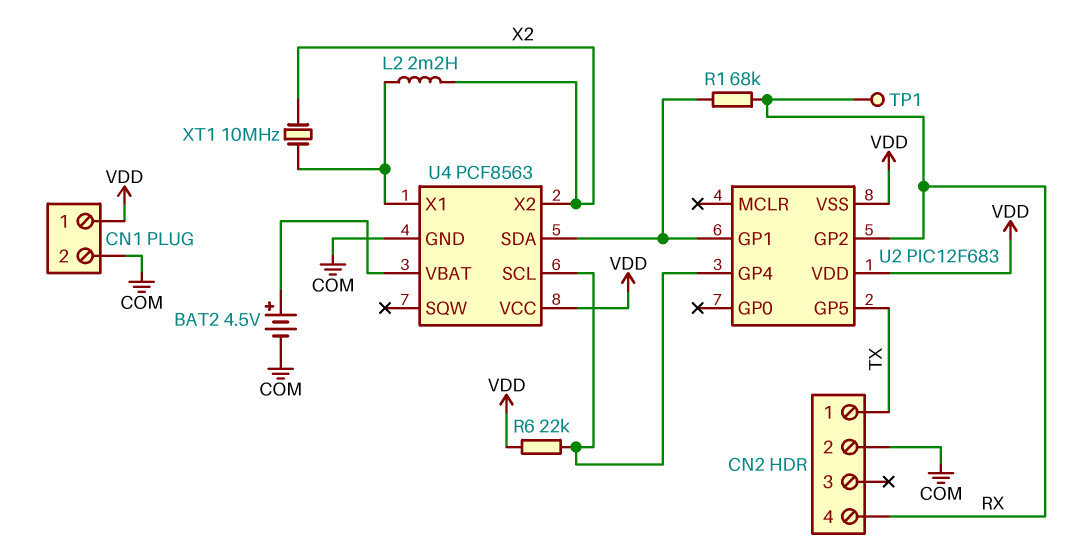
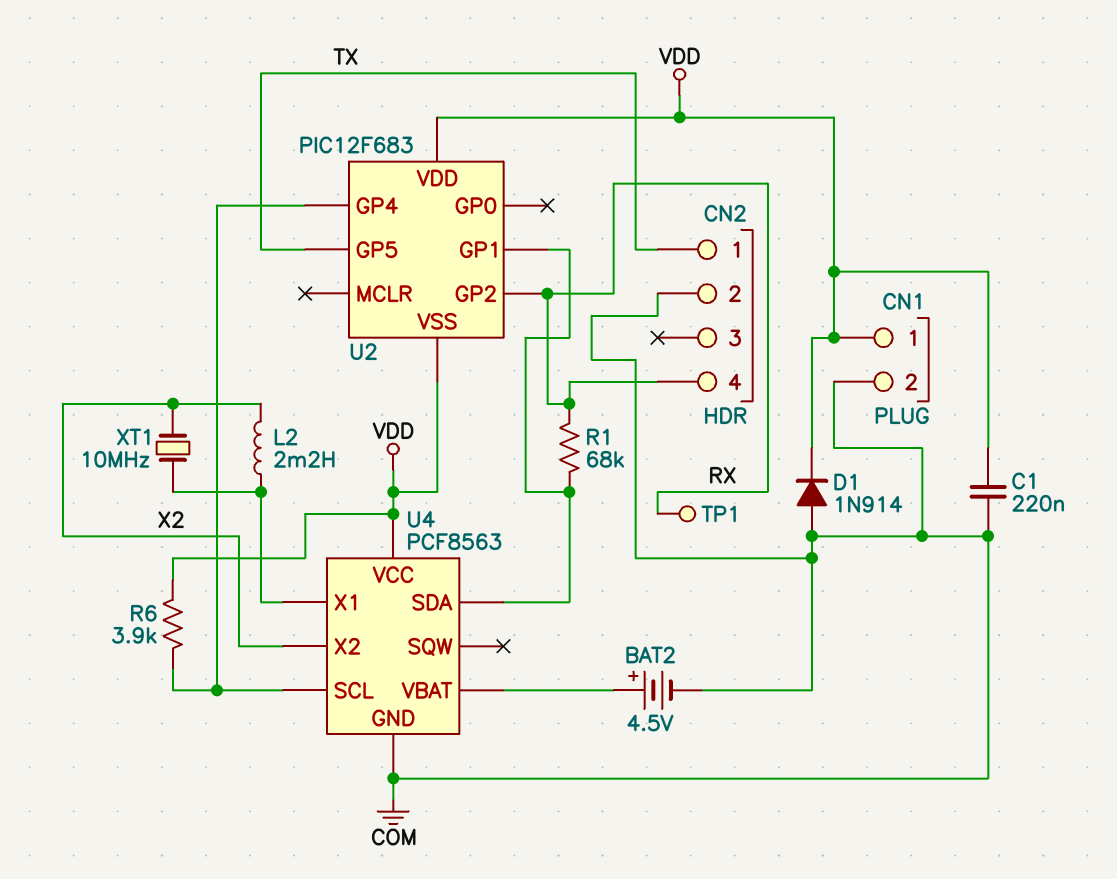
C1: none -> 220nF (COM, VDD)
D1: none -> diode 1N914 (A COM, K VDD)
R6: 22k (U2/GP4, VDD) -> 3.9k (U2/GP4, VDD)

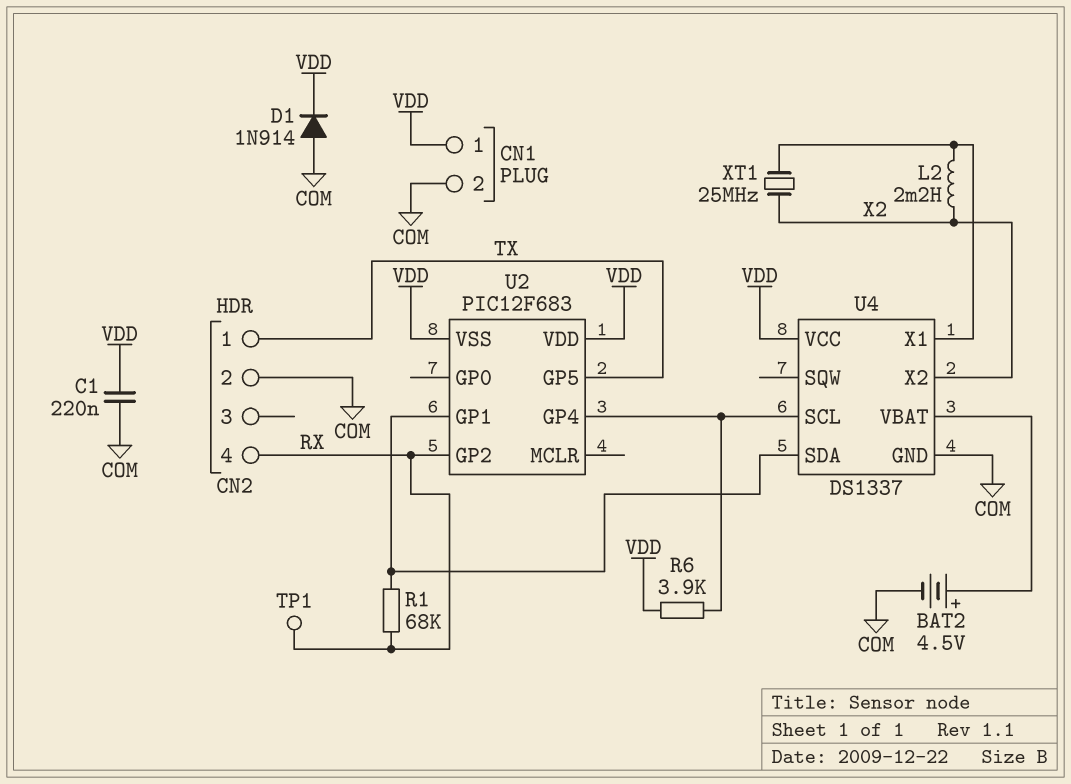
U4: PCF8563 -> DS1337
XT1: 10MHz (U4/X1, X2) -> 25MHz (U4/X1, X2)

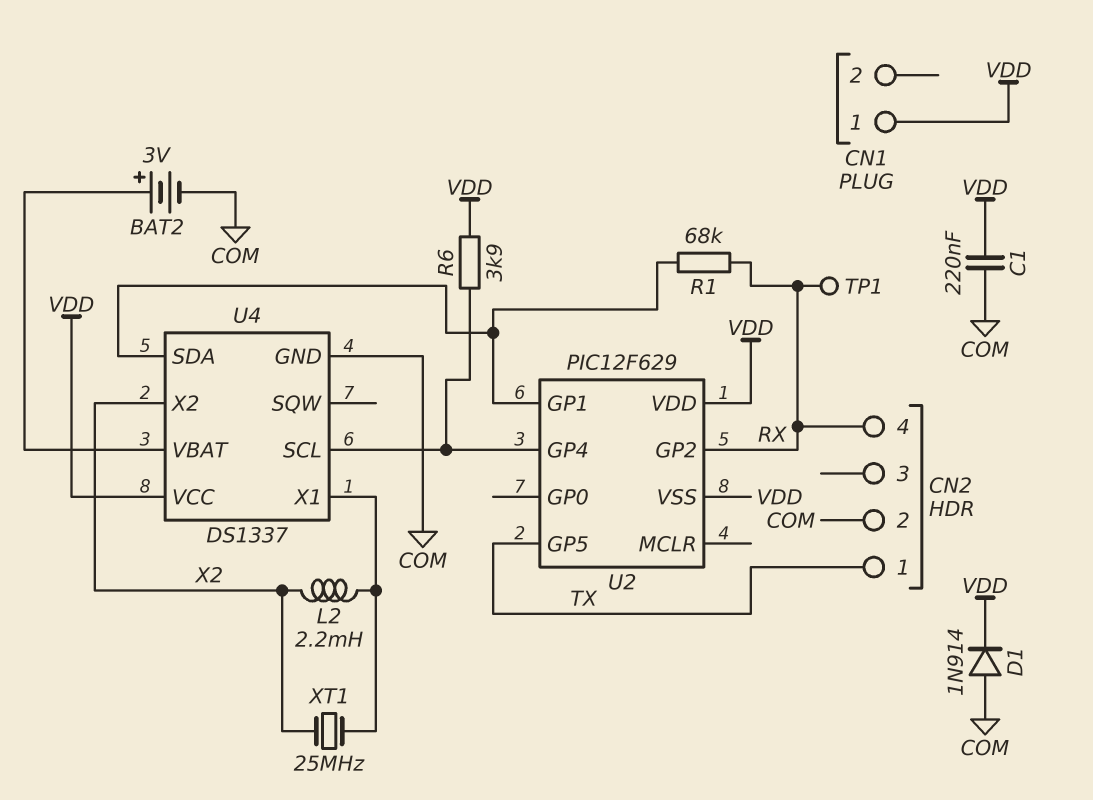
BAT2: 4.5V (plus U4/VBAT, minus COM) -> 3V (plus U4/VBAT, minus COM)
CN1 pin 2: COM -> none
U2: PIC12F683 -> PIC12F629

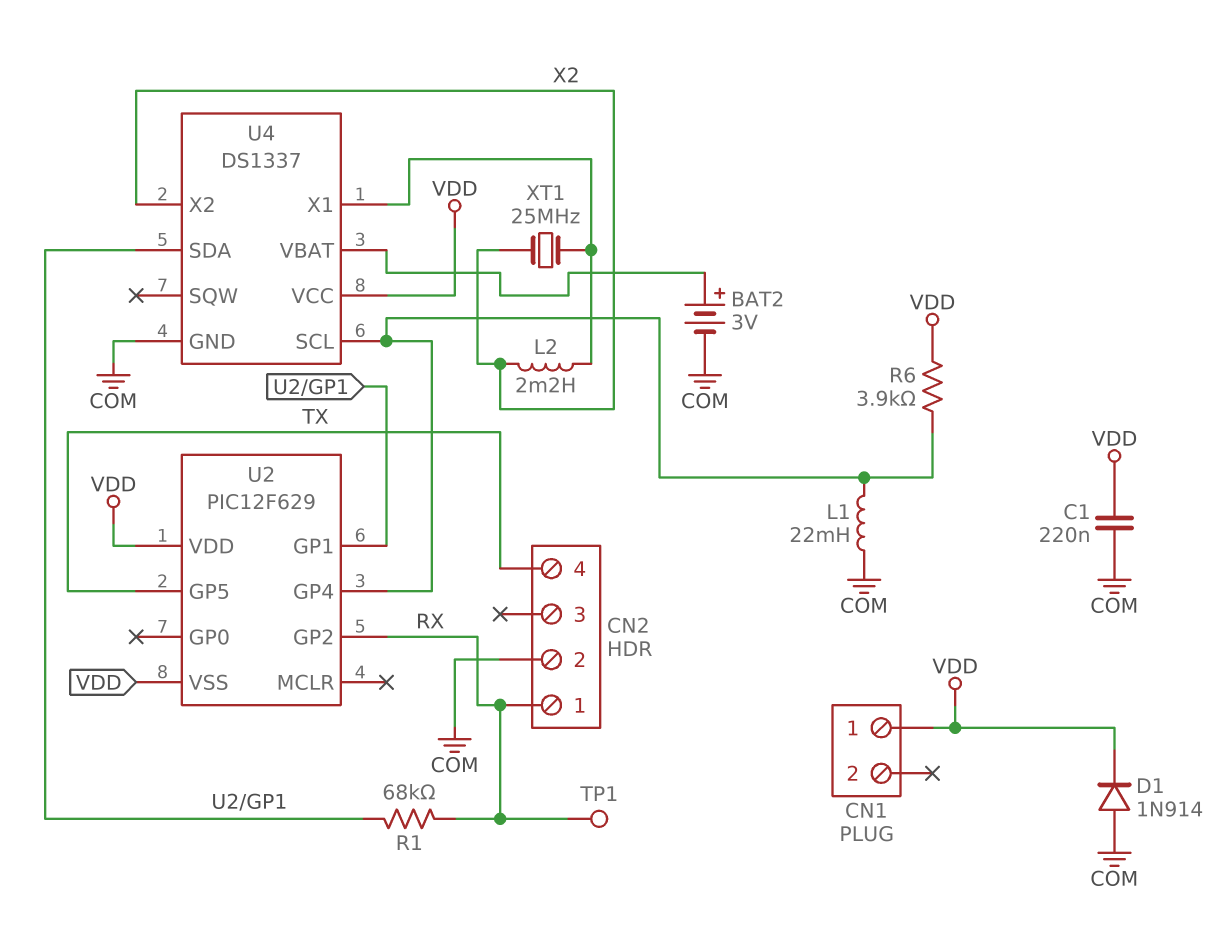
CN2 pin 1: TX -> RX
CN2 pin 4: RX -> TX
L1: none -> 22mH (COM, U2/GP4)

